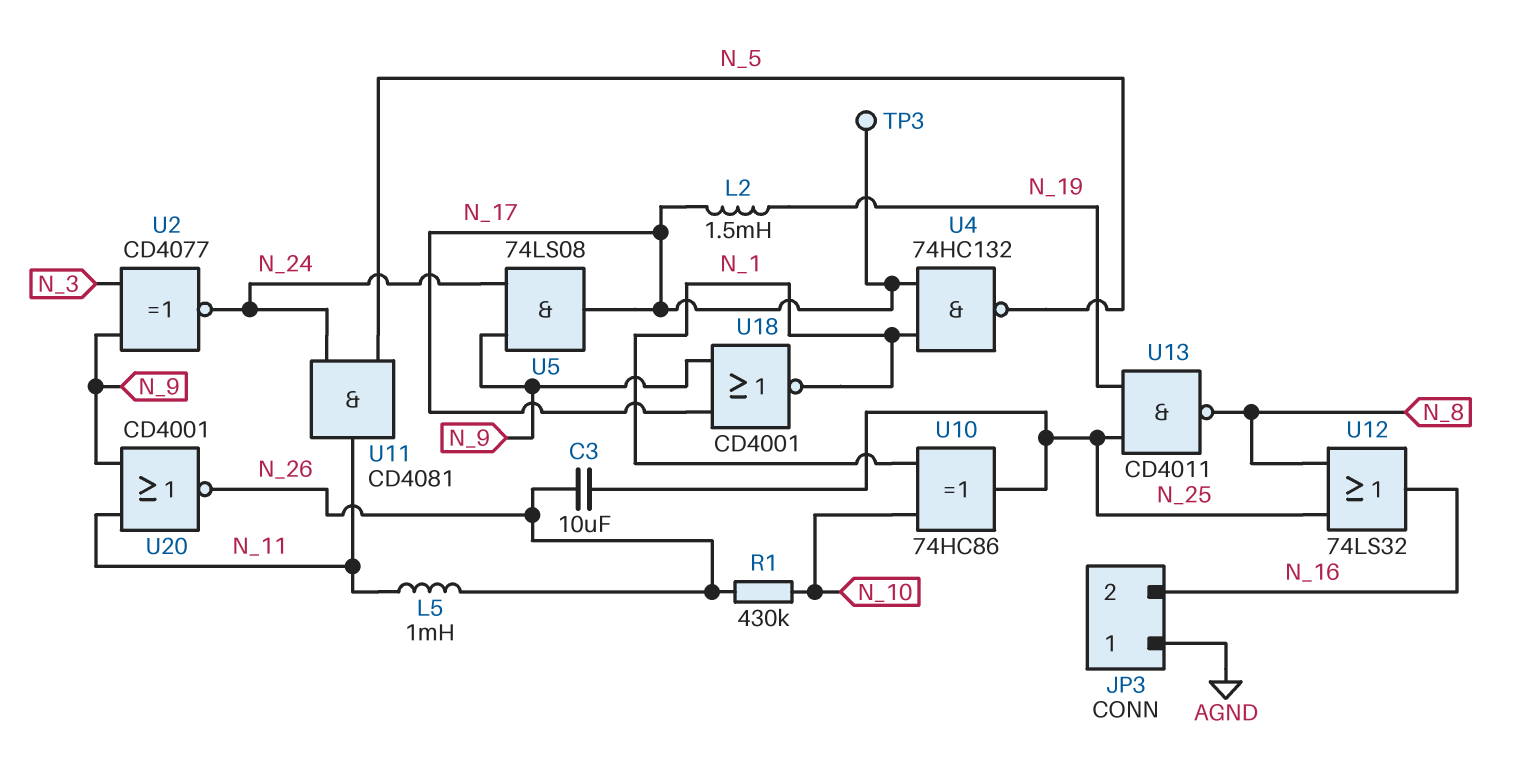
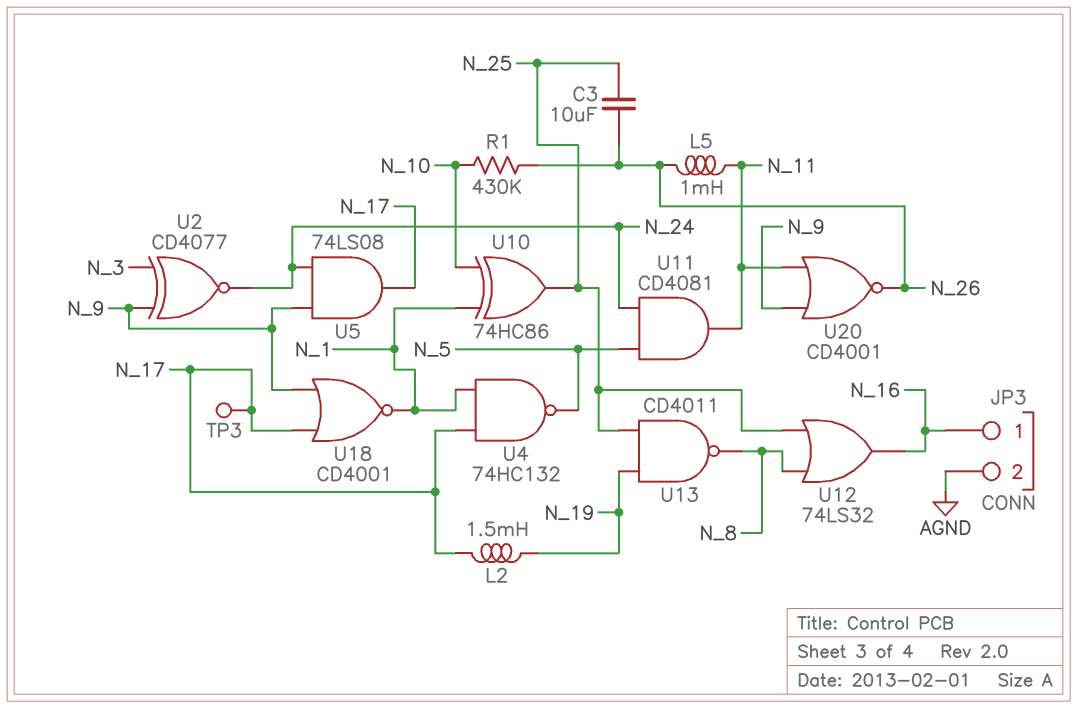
JP3 pin 1: AGND -> N_16
JP3 pin 2: N_16 -> AGND

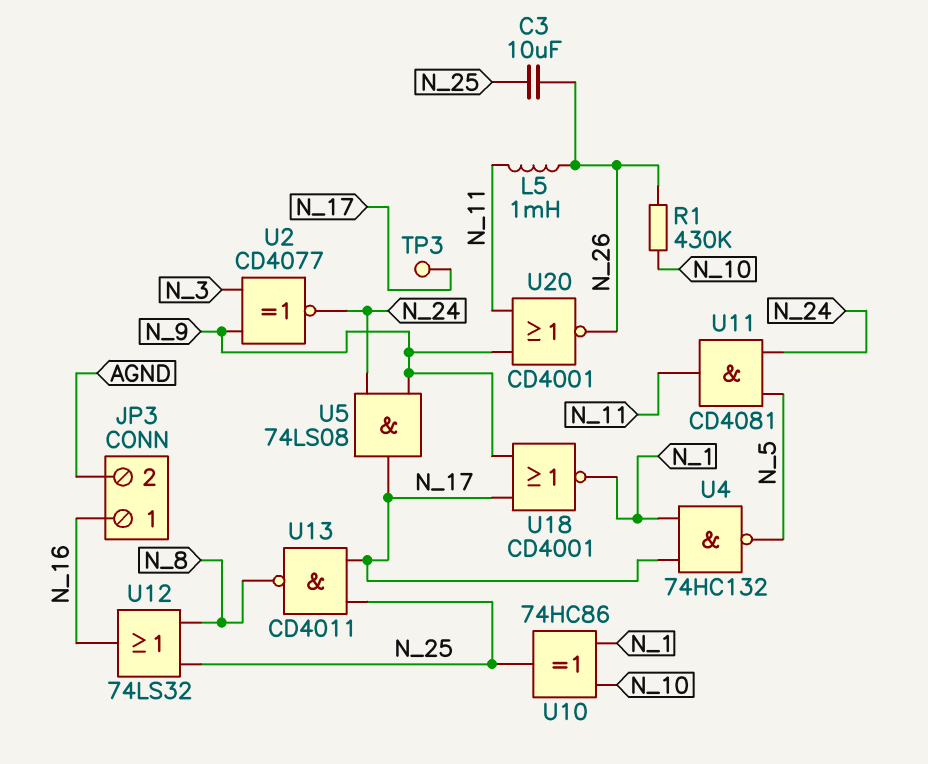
L2: 1.5mH (N_17, N_19) -> none
U13: NAND CD4011 (in N_19, in N_25, out N_8) -> NAND CD4011 (in N_17, in N_25, out N_8)

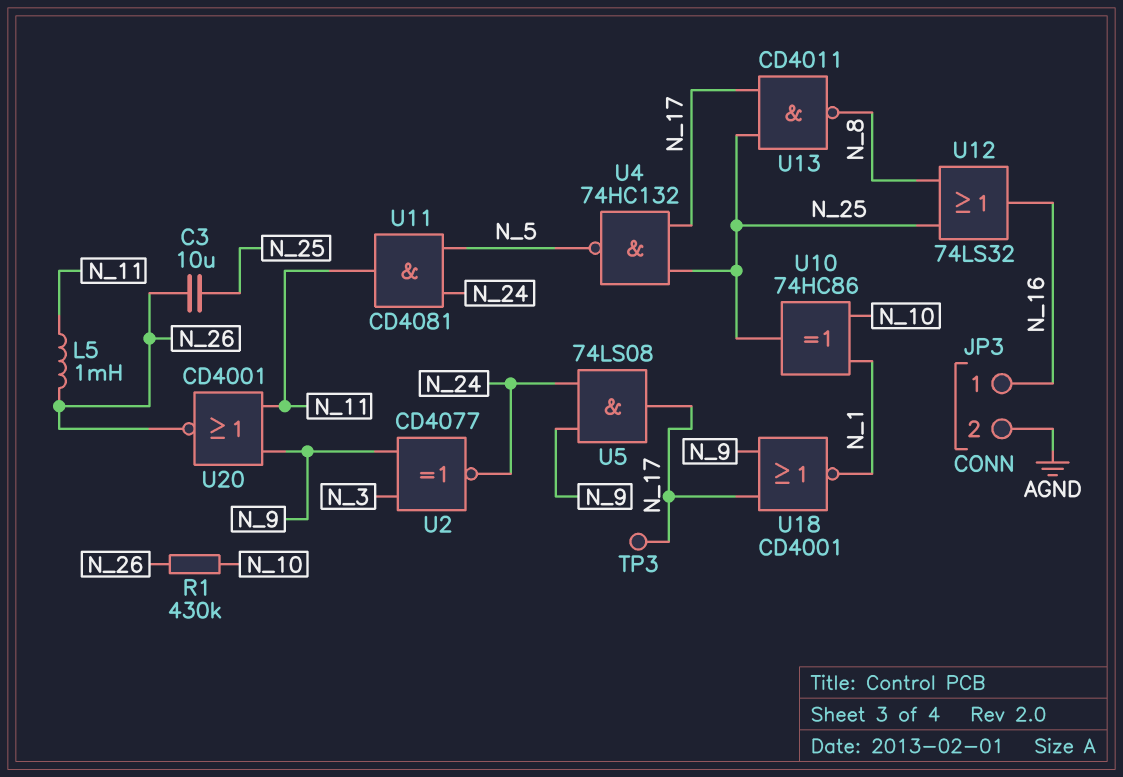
U4: NAND 74HC132 (in N_1, in N_17, out N_5) -> NAND 74HC132 (in N_17, in N_25, out N_5)

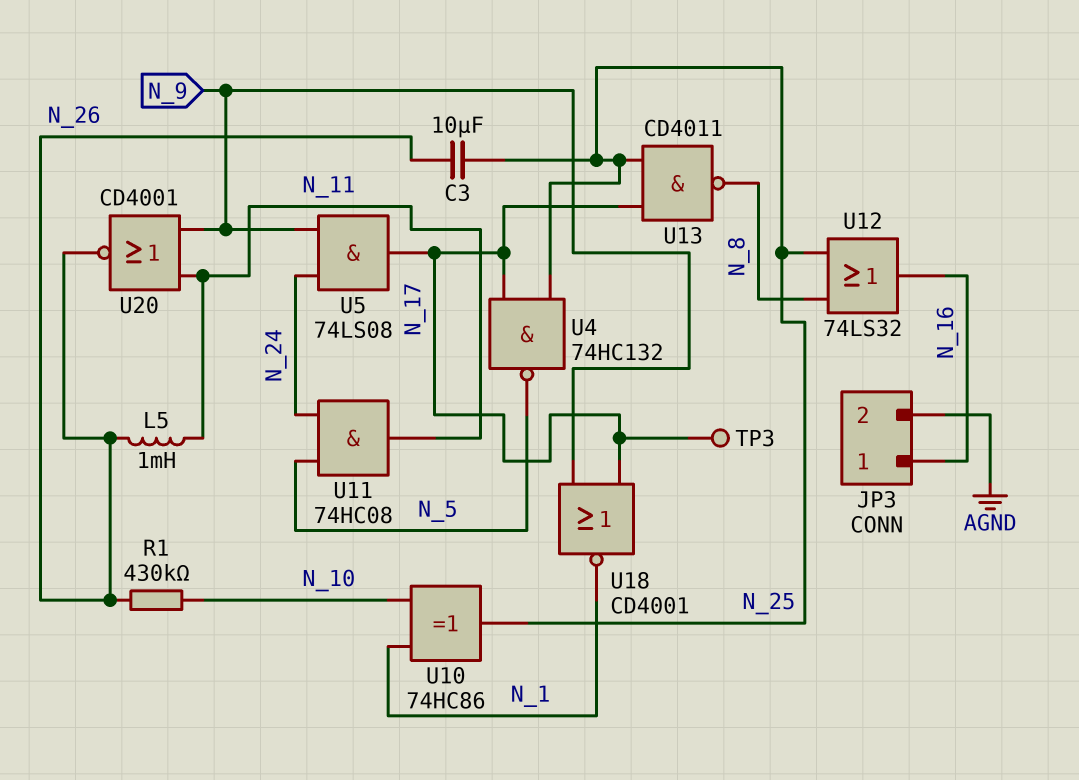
U2: XNOR CD4077 (in N_3, in N_9, out N_24) -> none
U11: AND CD4081 (in N_5, in N_24, out N_11) -> AND 74HC08 (in N_5, in N_24, out N_11)

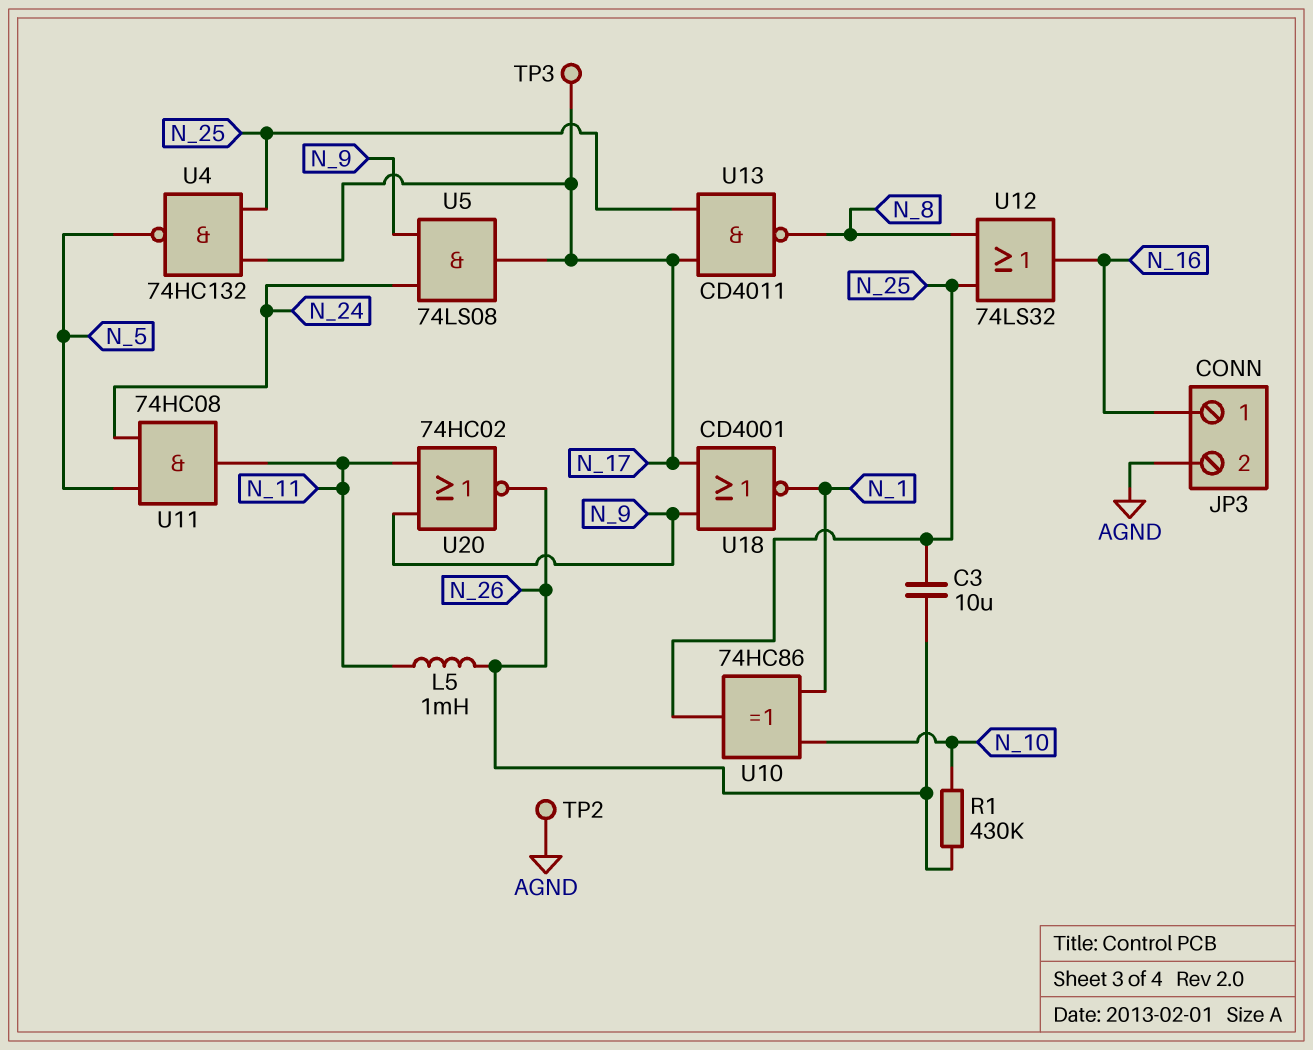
TP2: none -> test point (AGND)
U20: NOR CD4001 (in N_9, in N_11, out N_26) -> NOR 74HC02 (in N_9, in N_11, out N_26)

